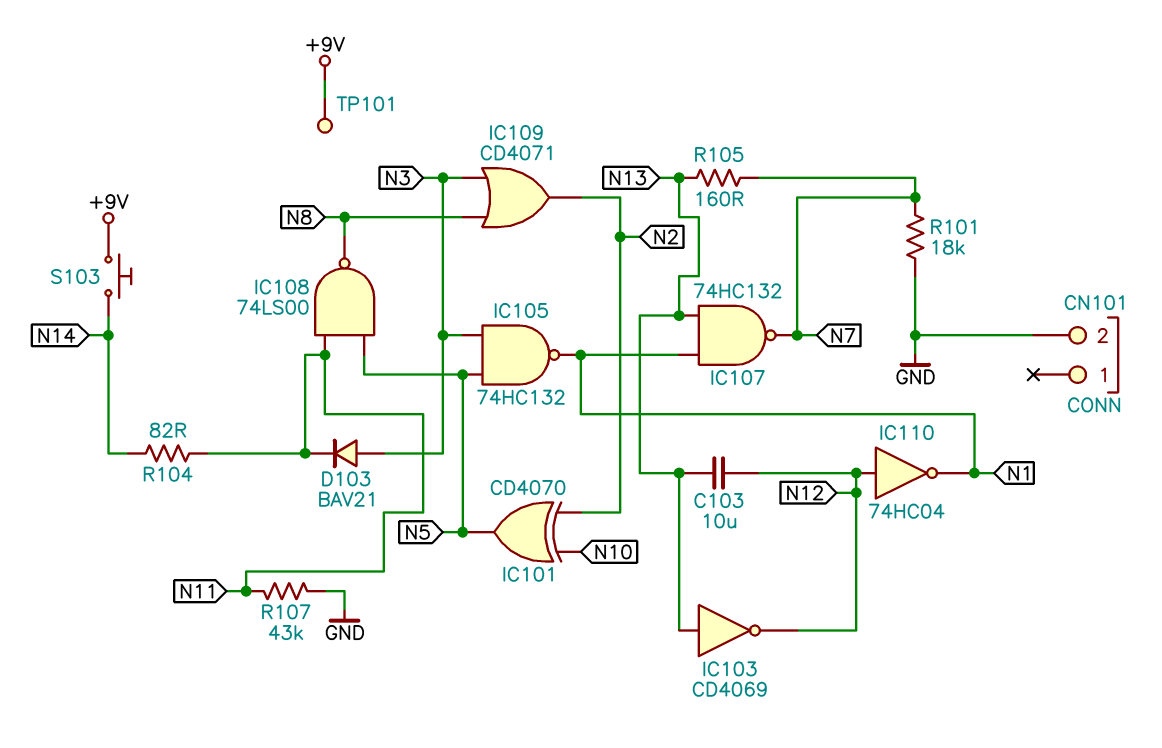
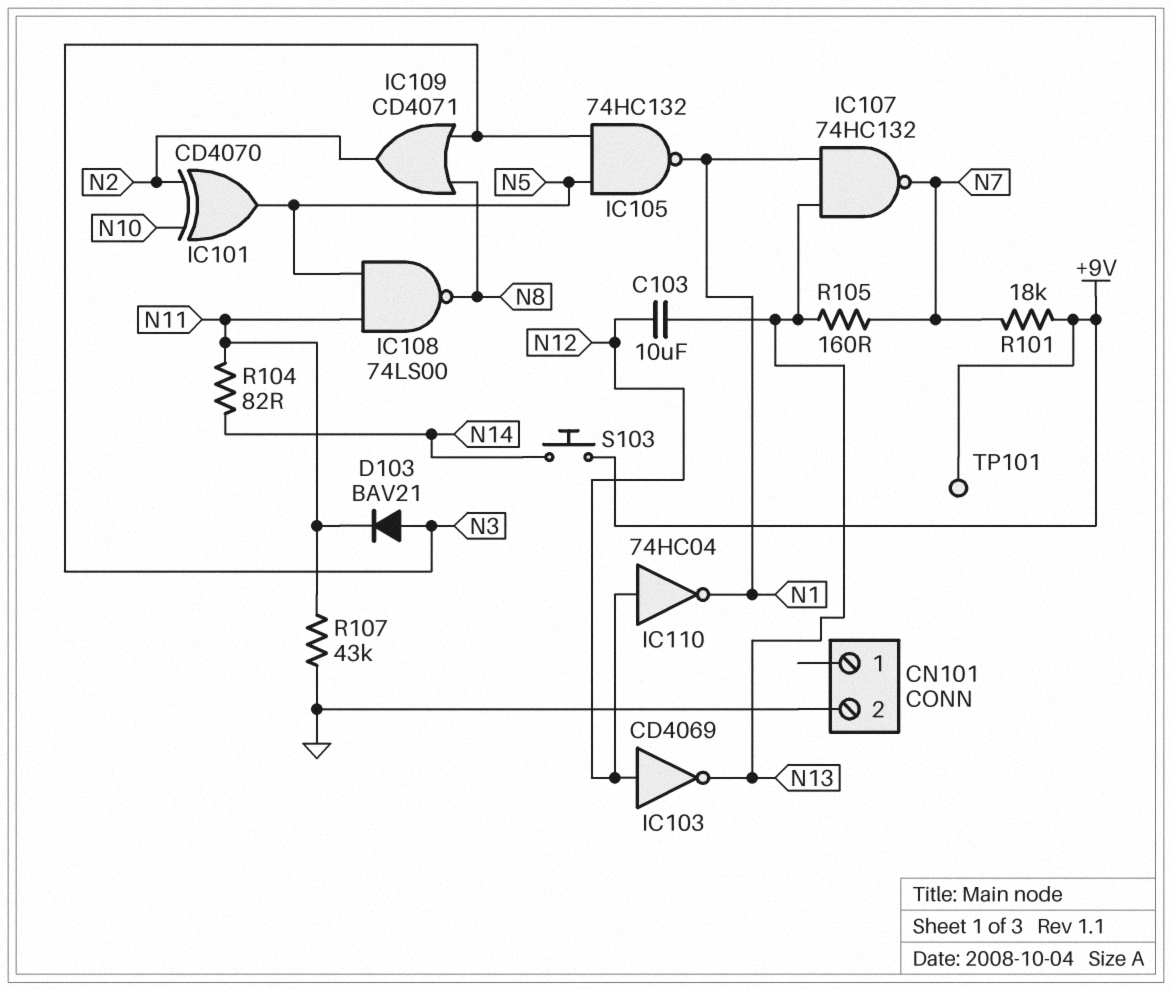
IC103: NOT CD4069 (in N13, out N12) -> NOT CD4069 (in N12, out N13)
R101: 18k (GND, N7) -> 18k (+9V, N7)

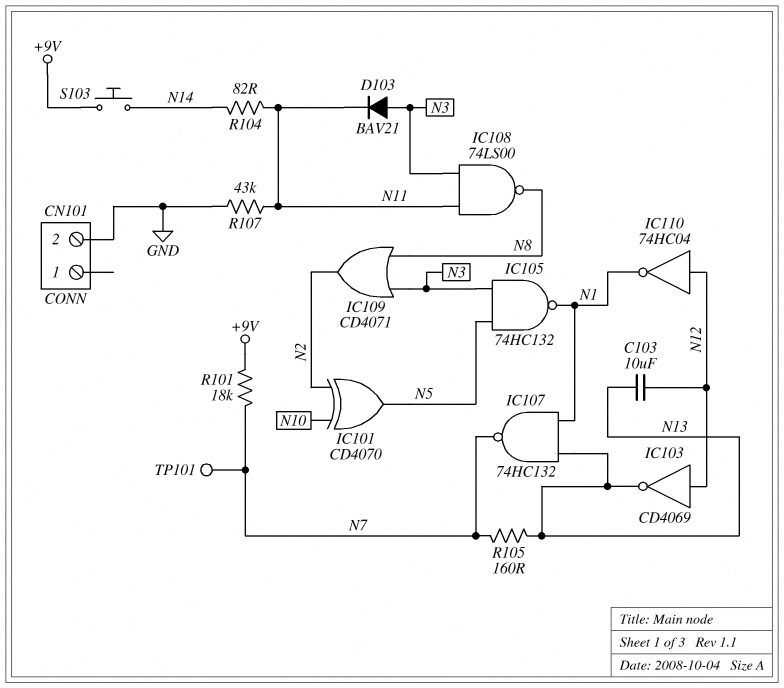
IC108: NAND 74LS00 (in N5, in N11, out N8) -> NAND 74LS00 (in N3, in N11, out N8)
TP101: test point (+9V) -> test point (N7)

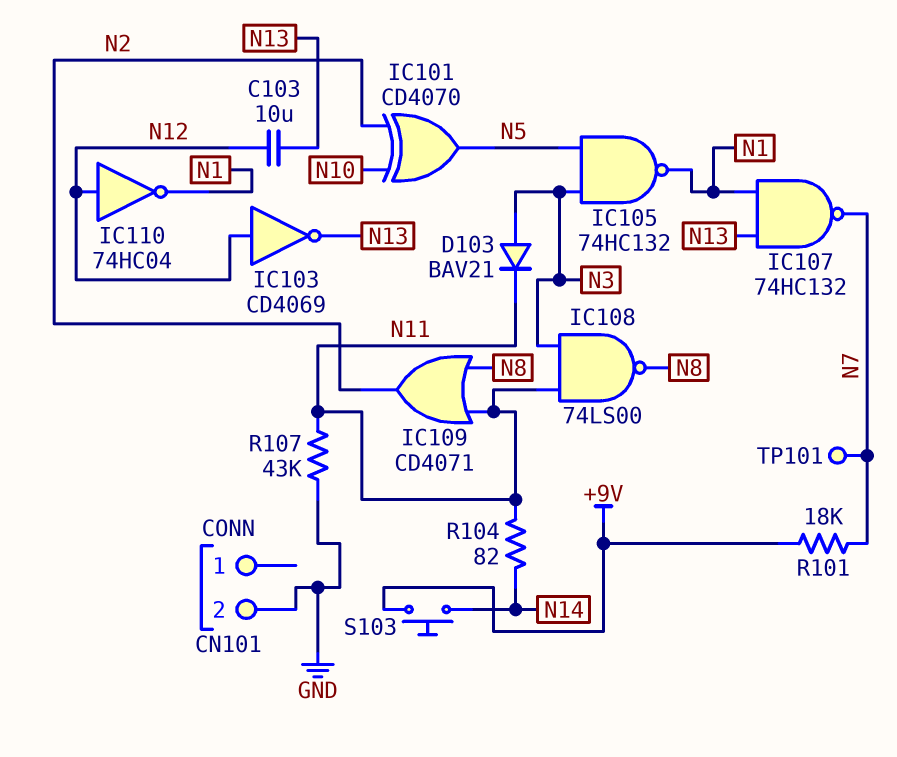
IC109: OR CD4071 (in N3, in N8, out N2) -> OR CD4071 (in N8, in N11, out N2)
R105: 160 (N7, N13) -> none

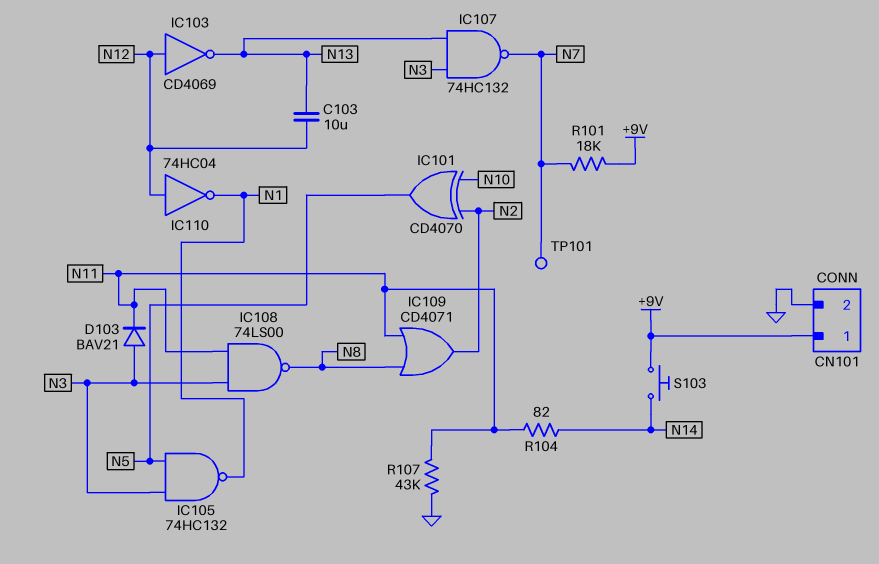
CN101 pin 1: none -> +9V
IC107: NAND 74HC132 (in N1, in N13, out N7) -> NAND 74HC132 (in N3, in N13, out N7)

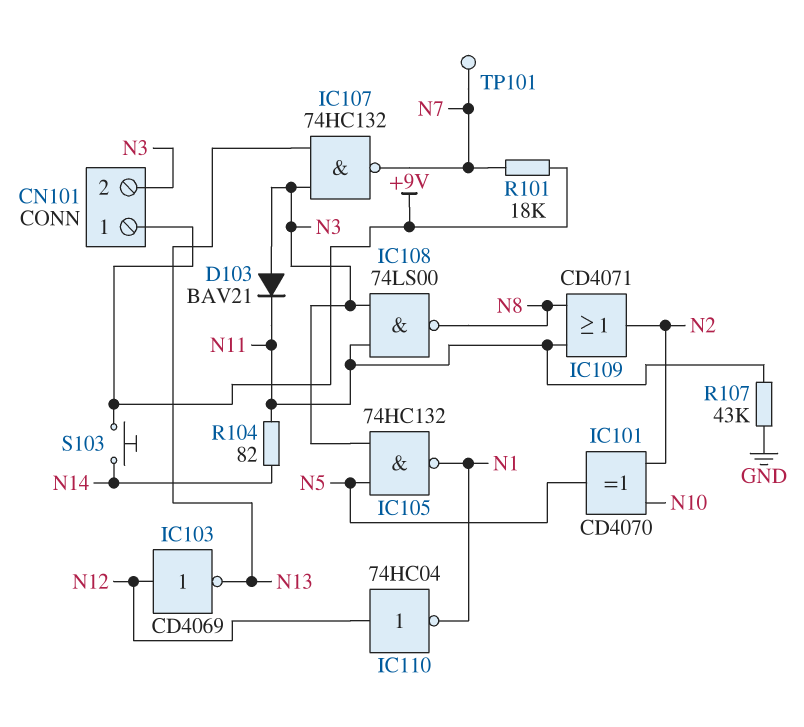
C103: 10uF (N12, N13) -> none
CN101 pin 2: GND -> N3

